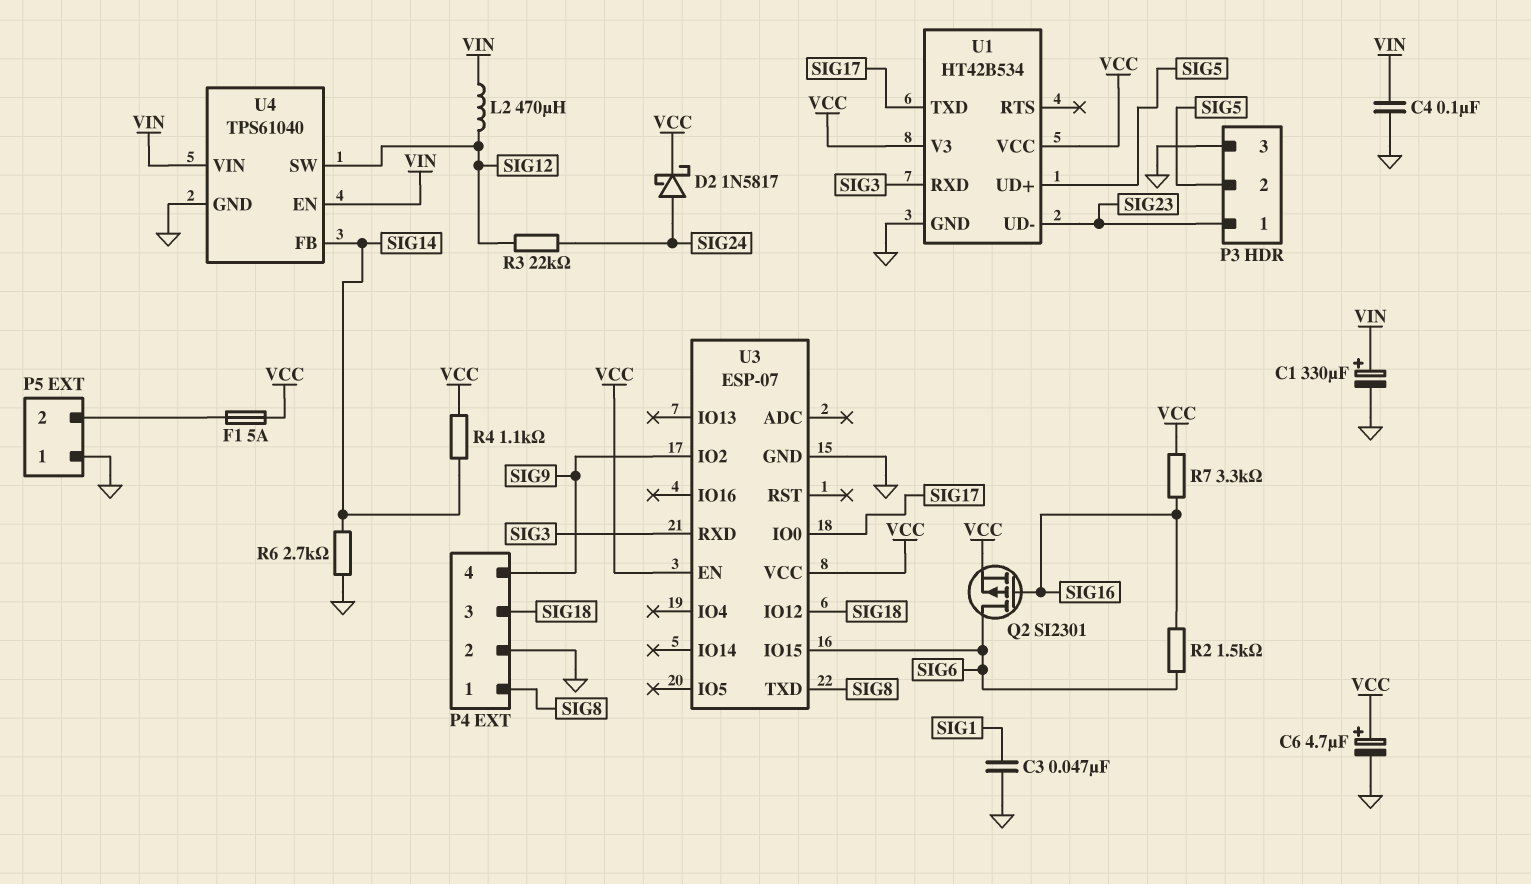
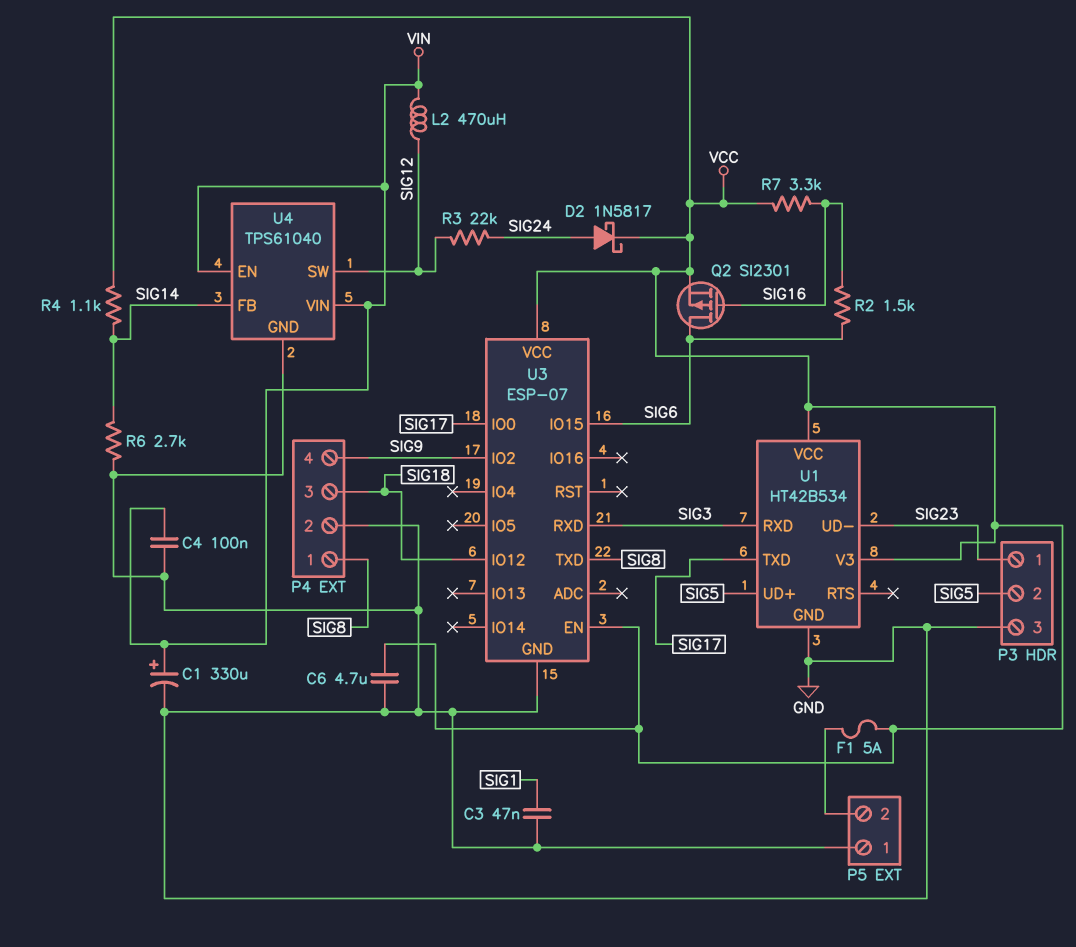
C6: 4.7uF (plus VCC, minus GND) -> 4.7uF (GND, VCC)

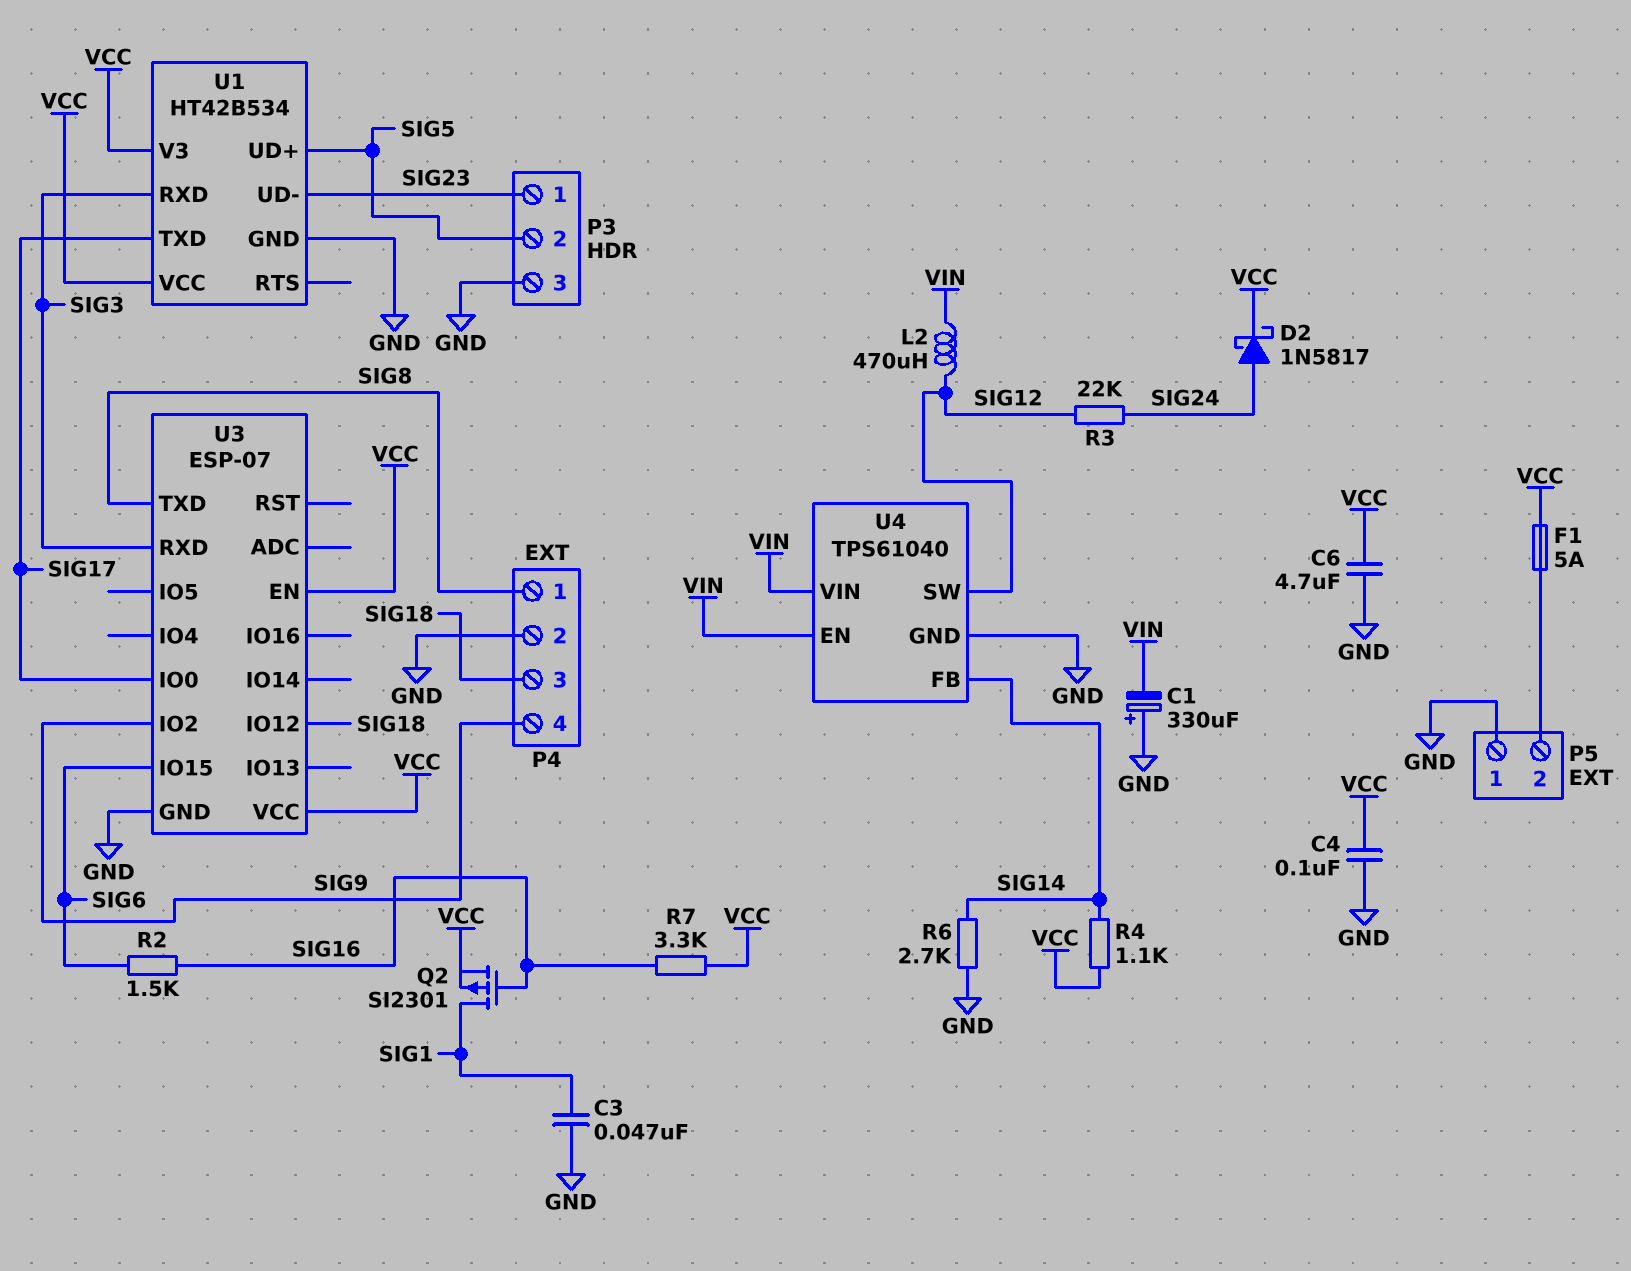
C1: 330uF (plus VIN, minus GND) -> 330uF (plus GND, minus VIN)
C4: 100nF (GND, VIN) -> 100nF (GND, VCC)
Q2: PMOS SI2301 (G SIG16, D SIG6, S VCC) -> PMOS SI2301 (G SIG16, D SIG1, S VCC)

